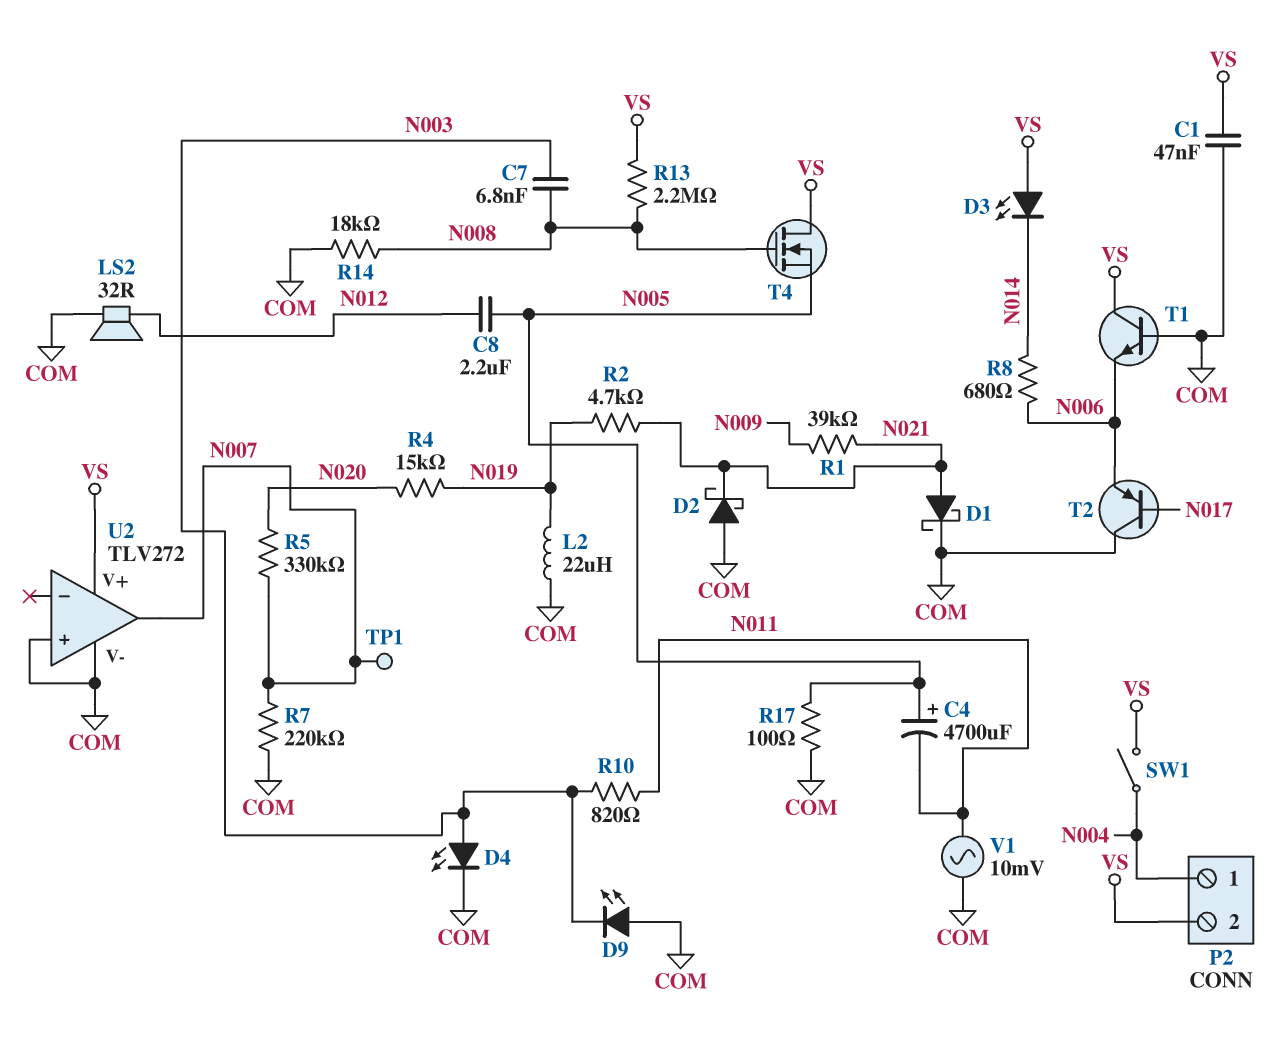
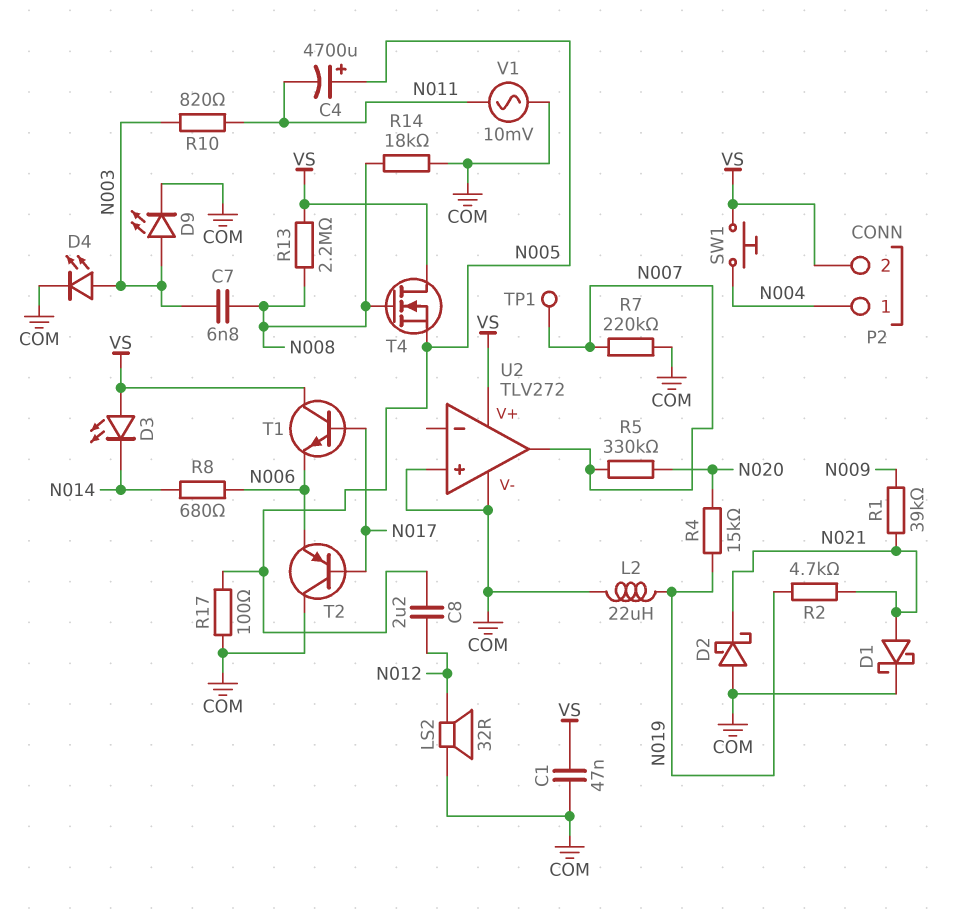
D9: LED (A COM, K N003) -> LED (A N003, K COM)
SW1: switch (N004, VS) -> button (N004, VS)
T1: NPN (B COM, C VS, E N006) -> NPN (B N017, C VS, E N006)

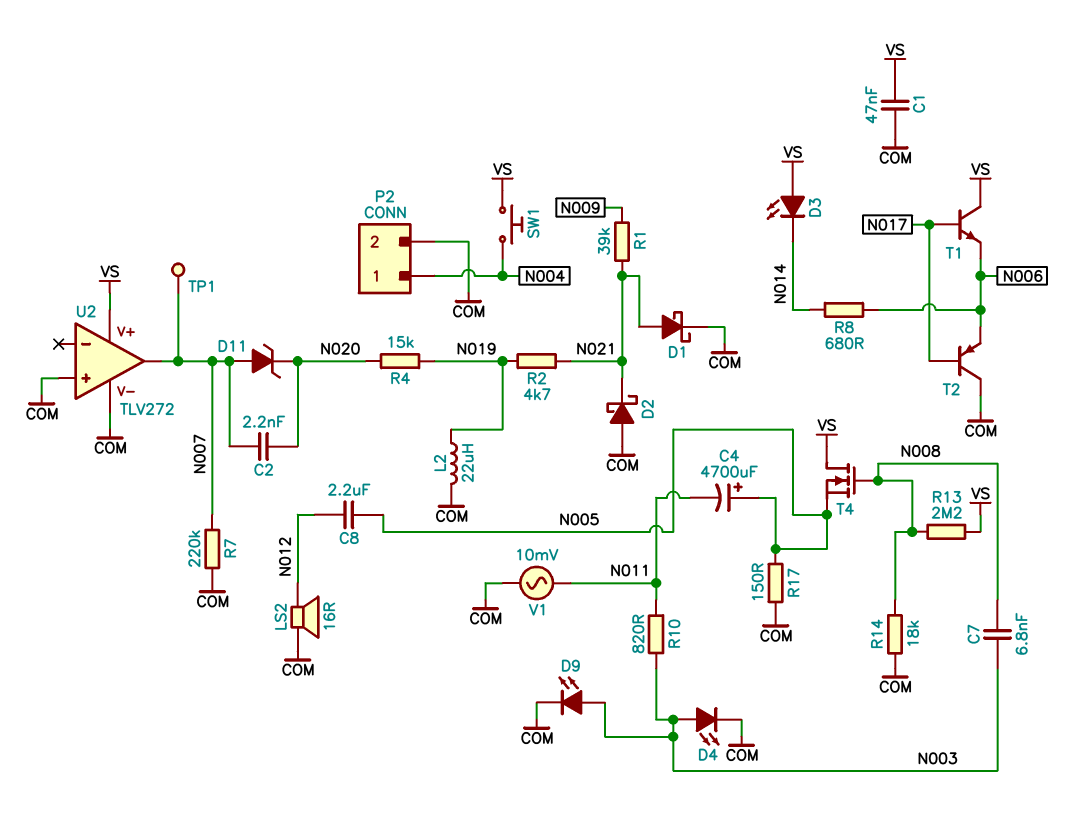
C2: none -> 2.2nF (N007, N020)
D11: none -> zener (A N007, K N020)
LS2: speaker 32R (COM, N012) -> speaker 16R (COM, N012)
P2 pin 2: VS -> COM
R5: 330k (N007, N020) -> none
R17: 100 (COM, N005) -> 150 (COM, N005)

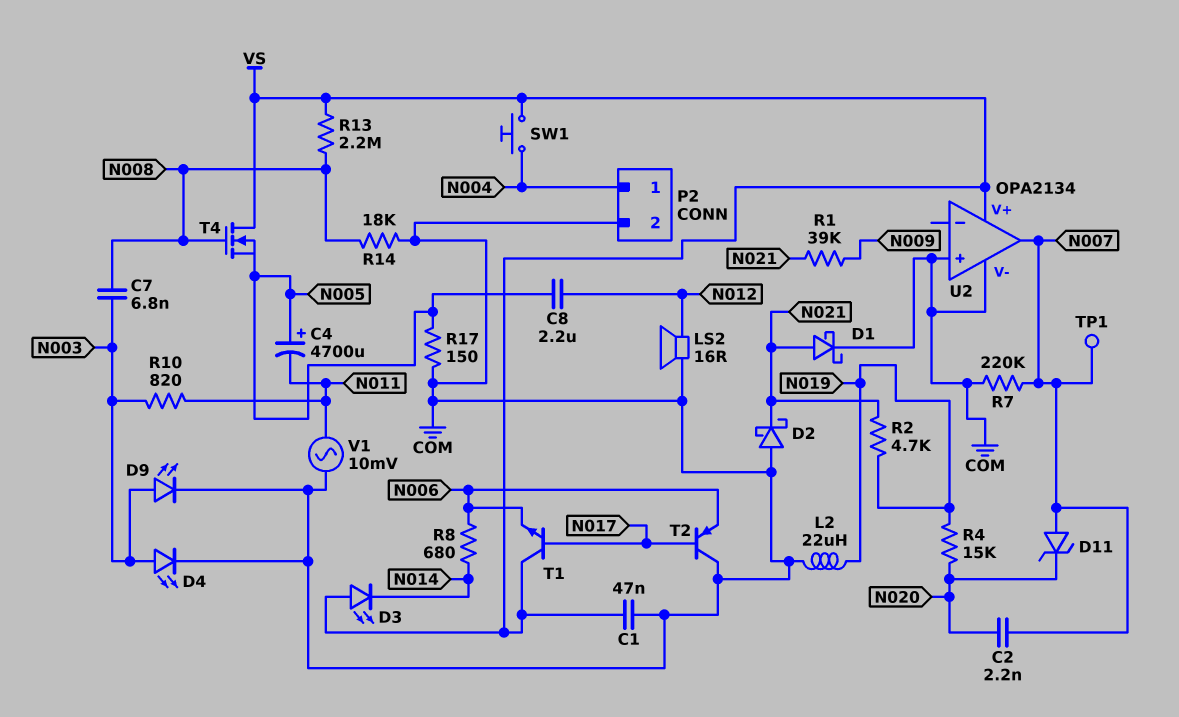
U2: TLV272 -> OPA2134

